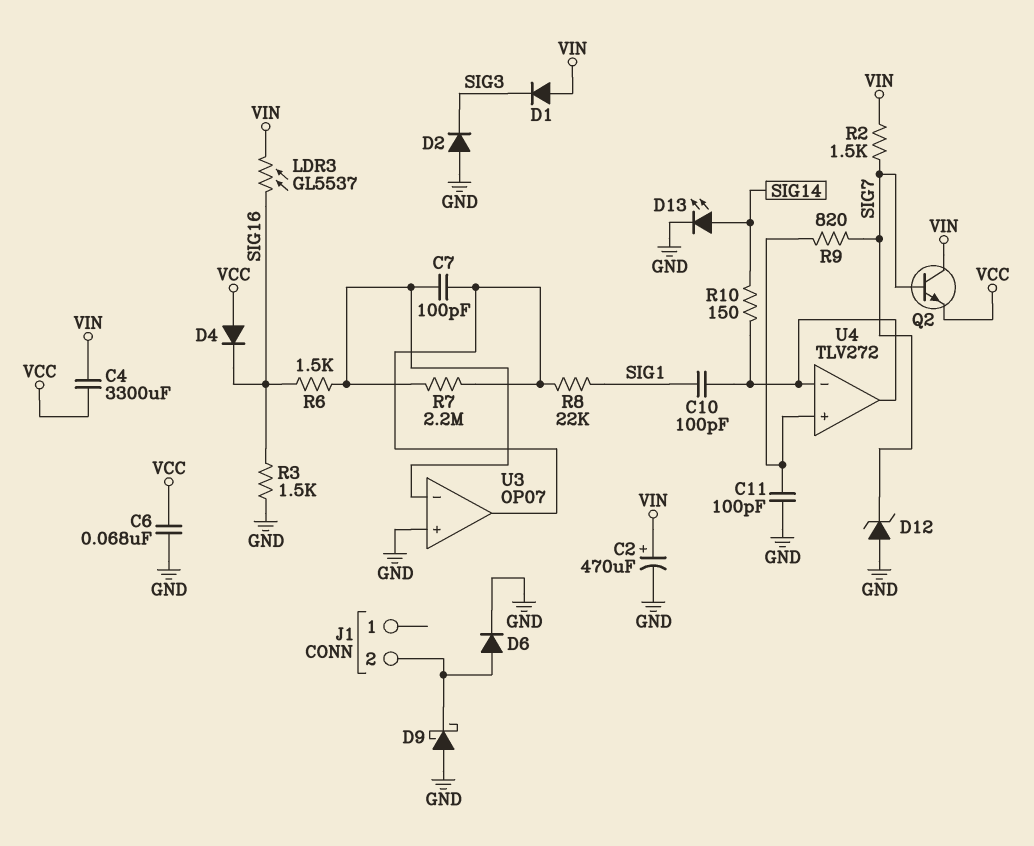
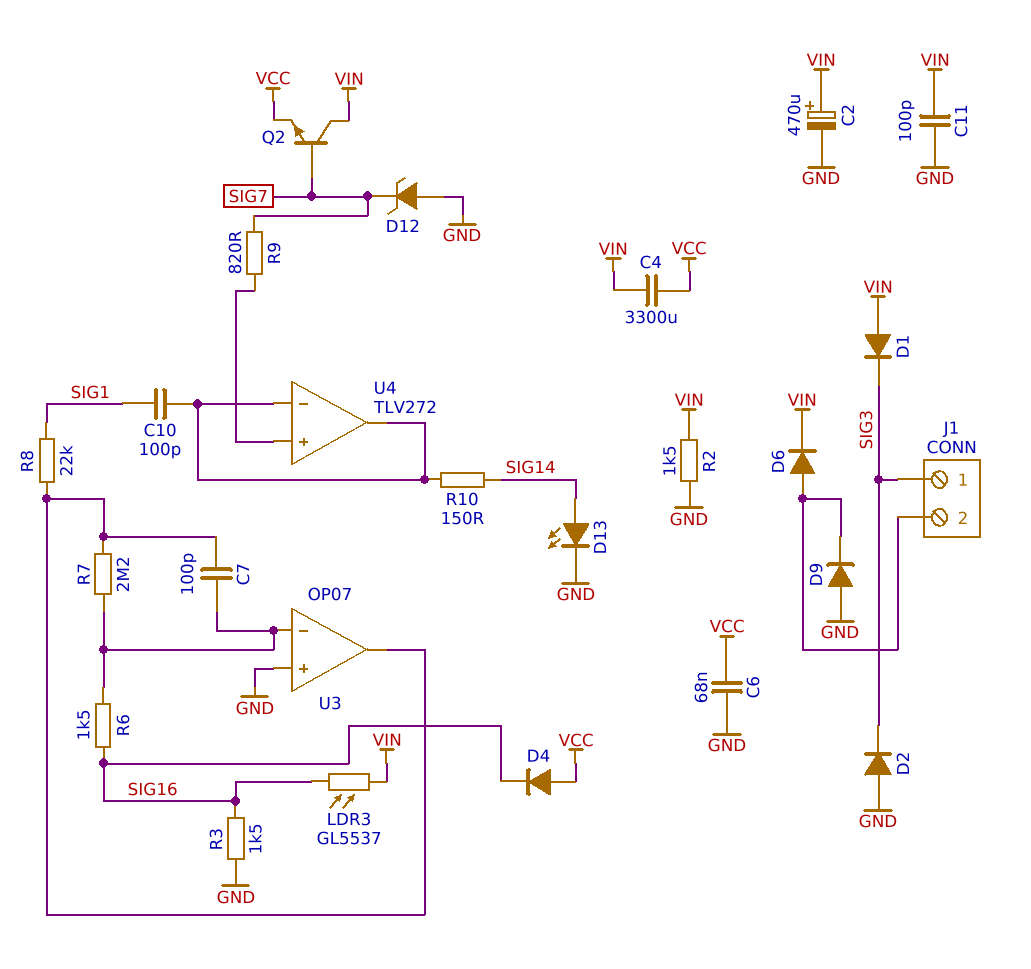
C11: 100pF (GND, U4/in+) -> 100pF (GND, VIN)
D6: diode (A J1/2, K GND) -> diode (A J1/2, K VIN)
D9: schottky (A GND, K J1/2) -> diode (A GND, K J1/2)
J1 pin 1: none -> SIG3
R2: 1.5k (SIG7, VIN) -> 1.5k (GND, VIN)

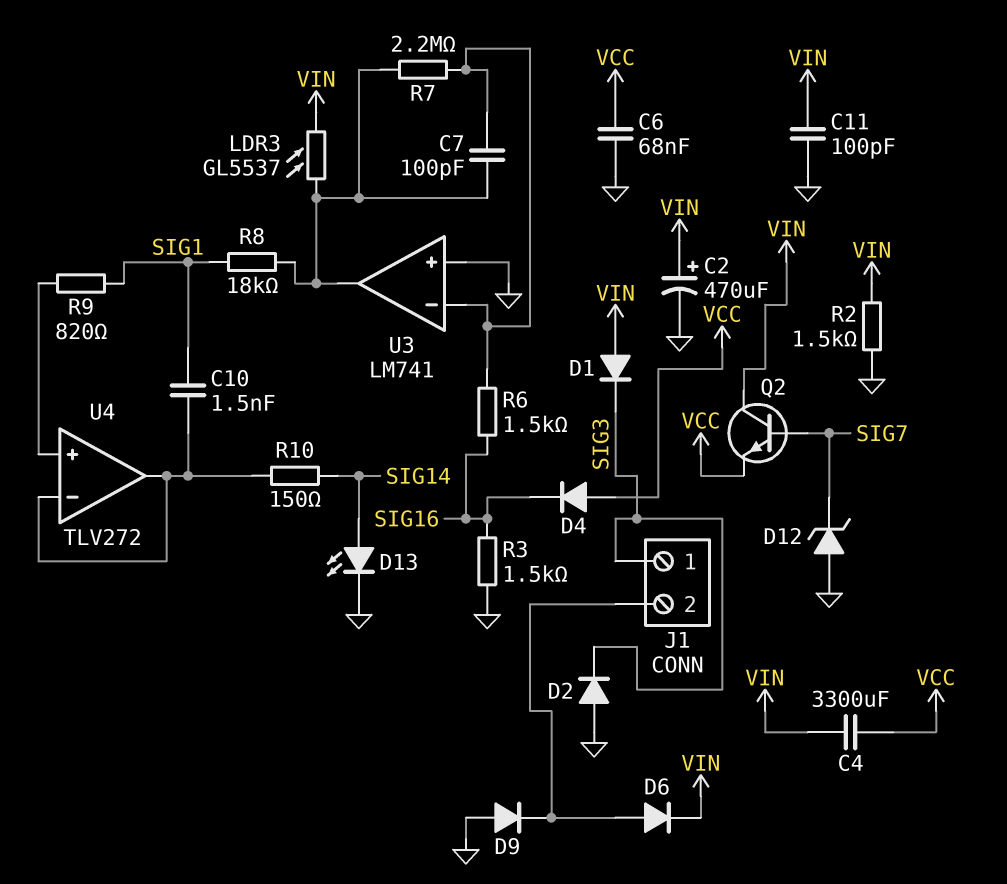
C10: 100pF (SIG1, U4/in-) -> 1.5nF (SIG1, U4/in-)
LDR3: GL5537 (SIG16, VIN) -> GL5537 (U3/out, VIN)
R8: 22k (SIG1, U3/out) -> 18k (SIG1, U3/out)
R9: 820 (SIG7, U4/in+) -> 820 (SIG1, U4/in+)
U3: OP07 -> LM741

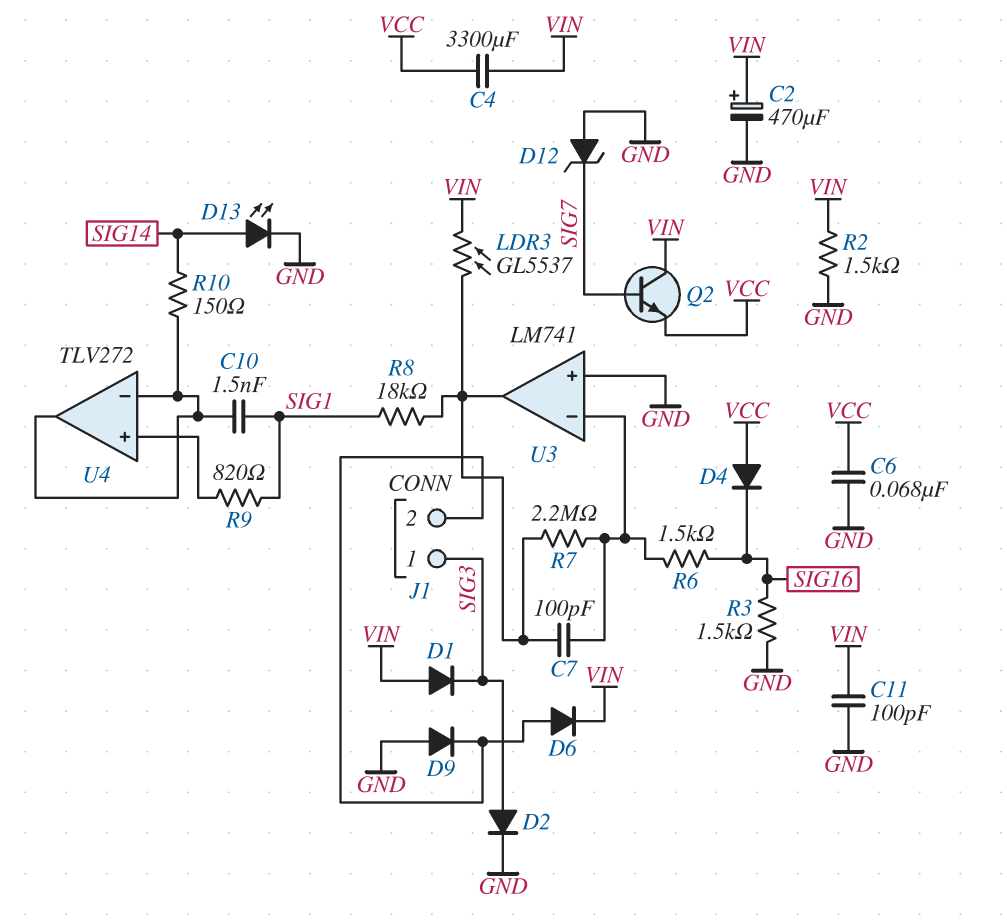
D2: diode (A GND, K SIG3) -> diode (A SIG3, K GND)

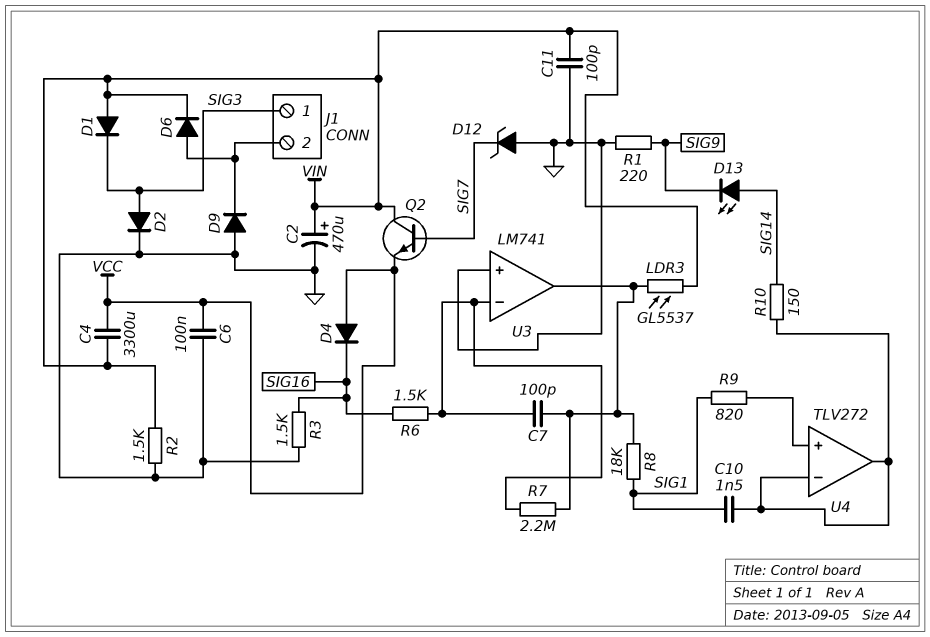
C6: 68nF (GND, VCC) -> 100nF (GND, VCC)
D13: LED (A SIG14, K GND) -> LED (A SIG14, K SIG9)
R1: none -> 220 (GND, SIG9)

